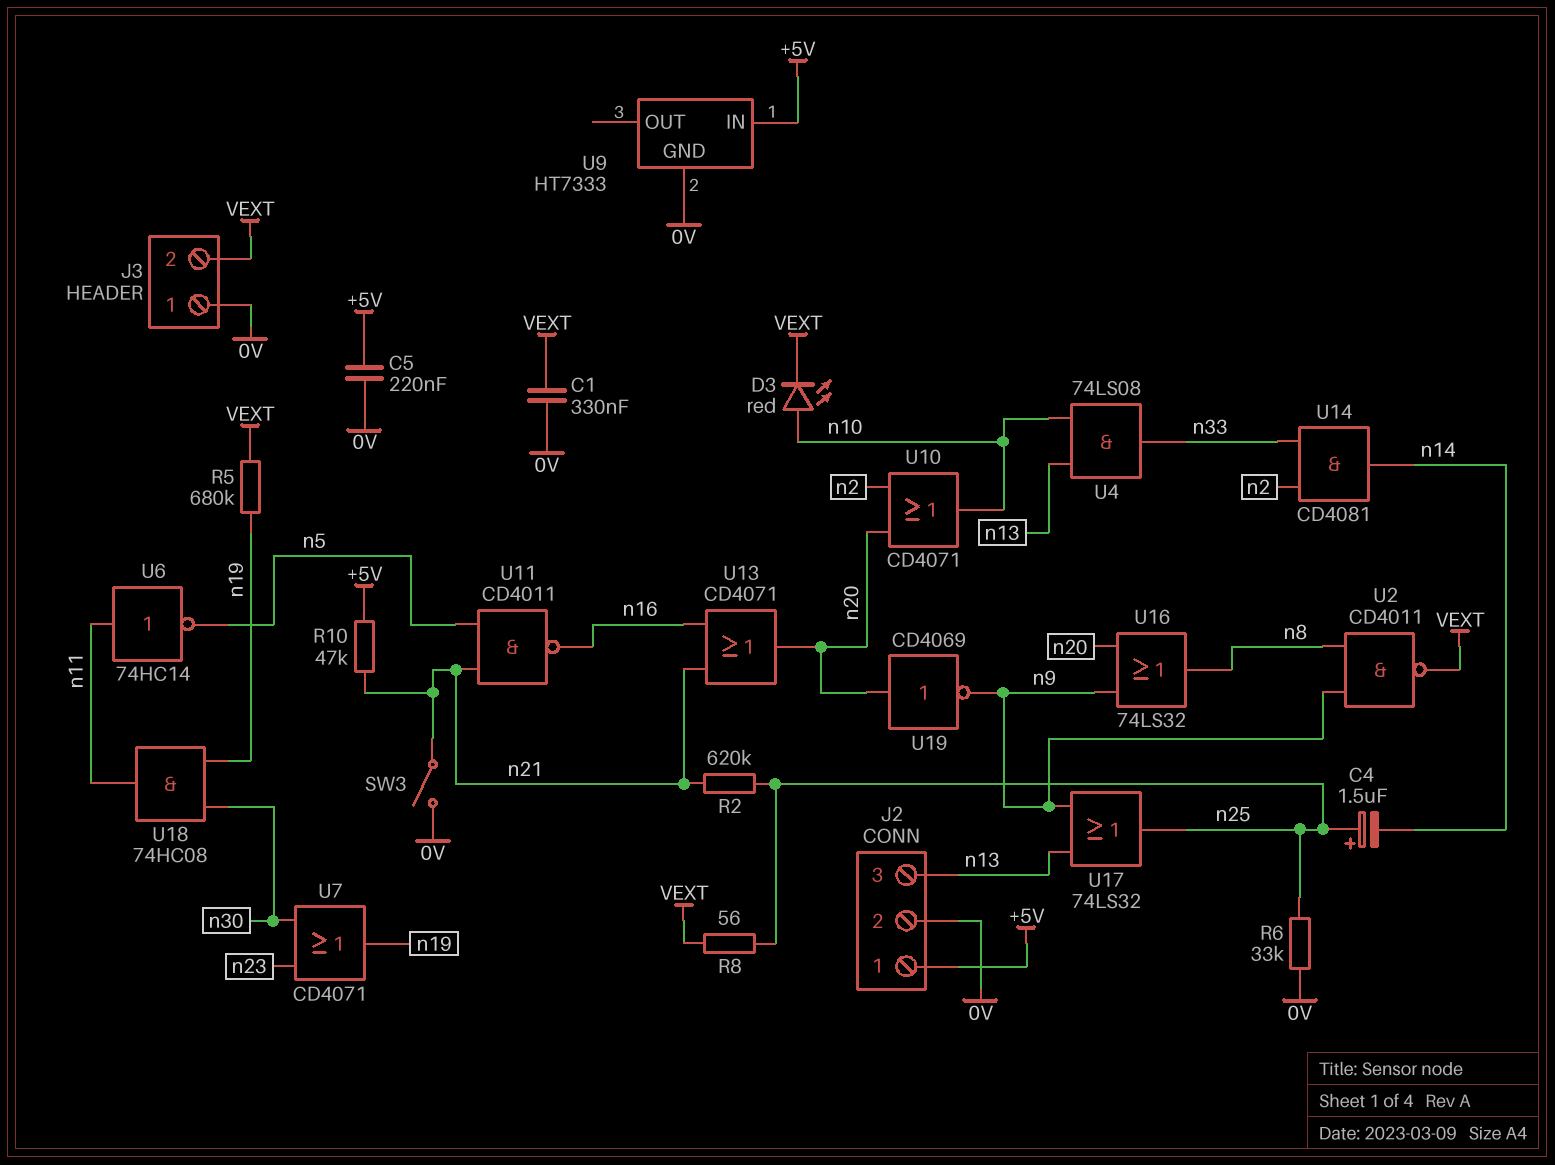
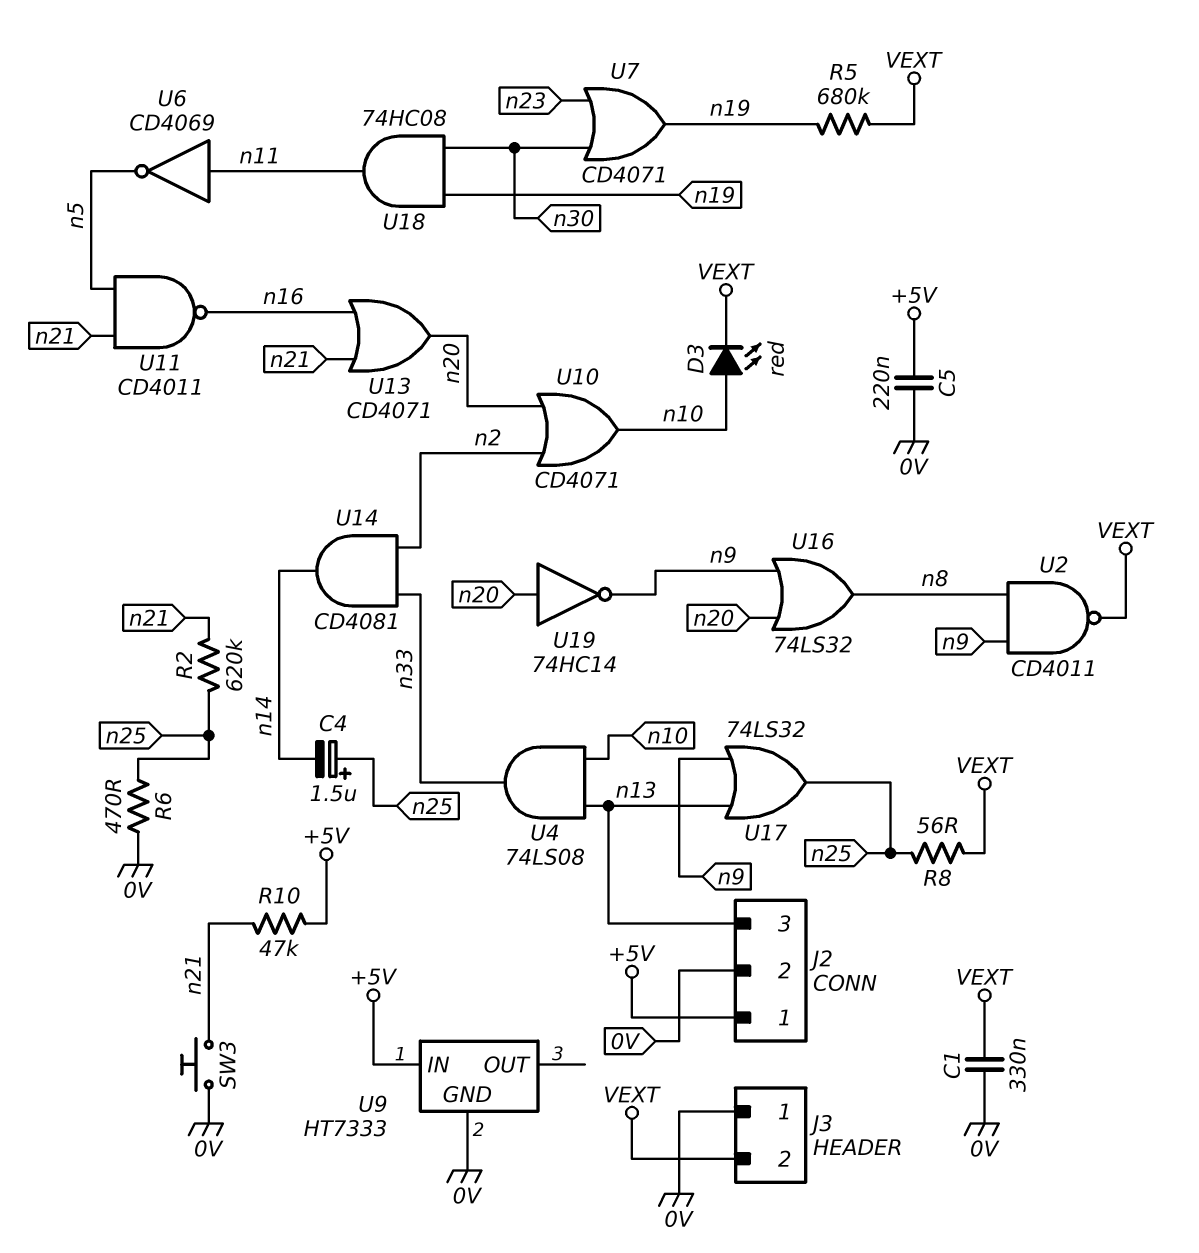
R6: 33k (0V, n25) -> 470 (0V, n25)
SW3: switch (0V, n21) -> button (0V, n21)
U6: NOT 74HC14 (in n11, out n5) -> NOT CD4069 (in n11, out n5)
U19: NOT CD4069 (in n20, out n9) -> NOT 74HC14 (in n20, out n9)

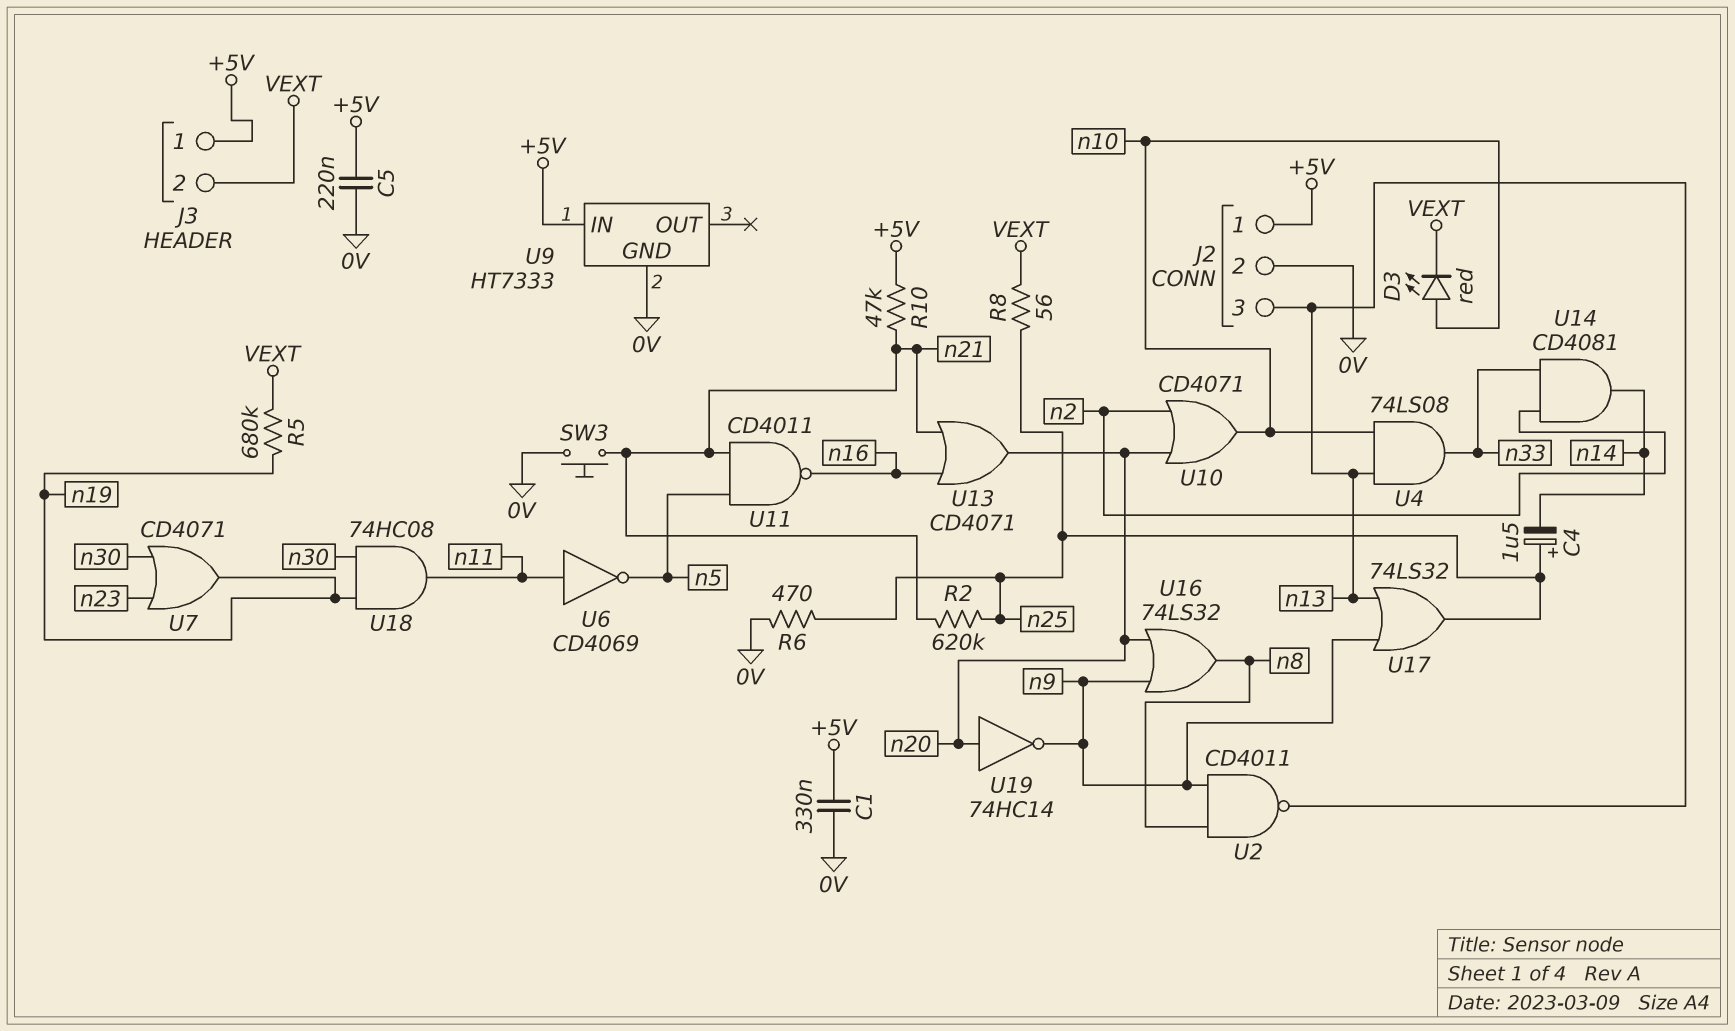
C1: 330nF (0V, VEXT) -> 330nF (+5V, 0V)
J3 pin 1: 0V -> +5V
U2: NAND CD4011 (in n8, in n9, out VEXT) -> NAND CD4011 (in n8, in n9, out n13)

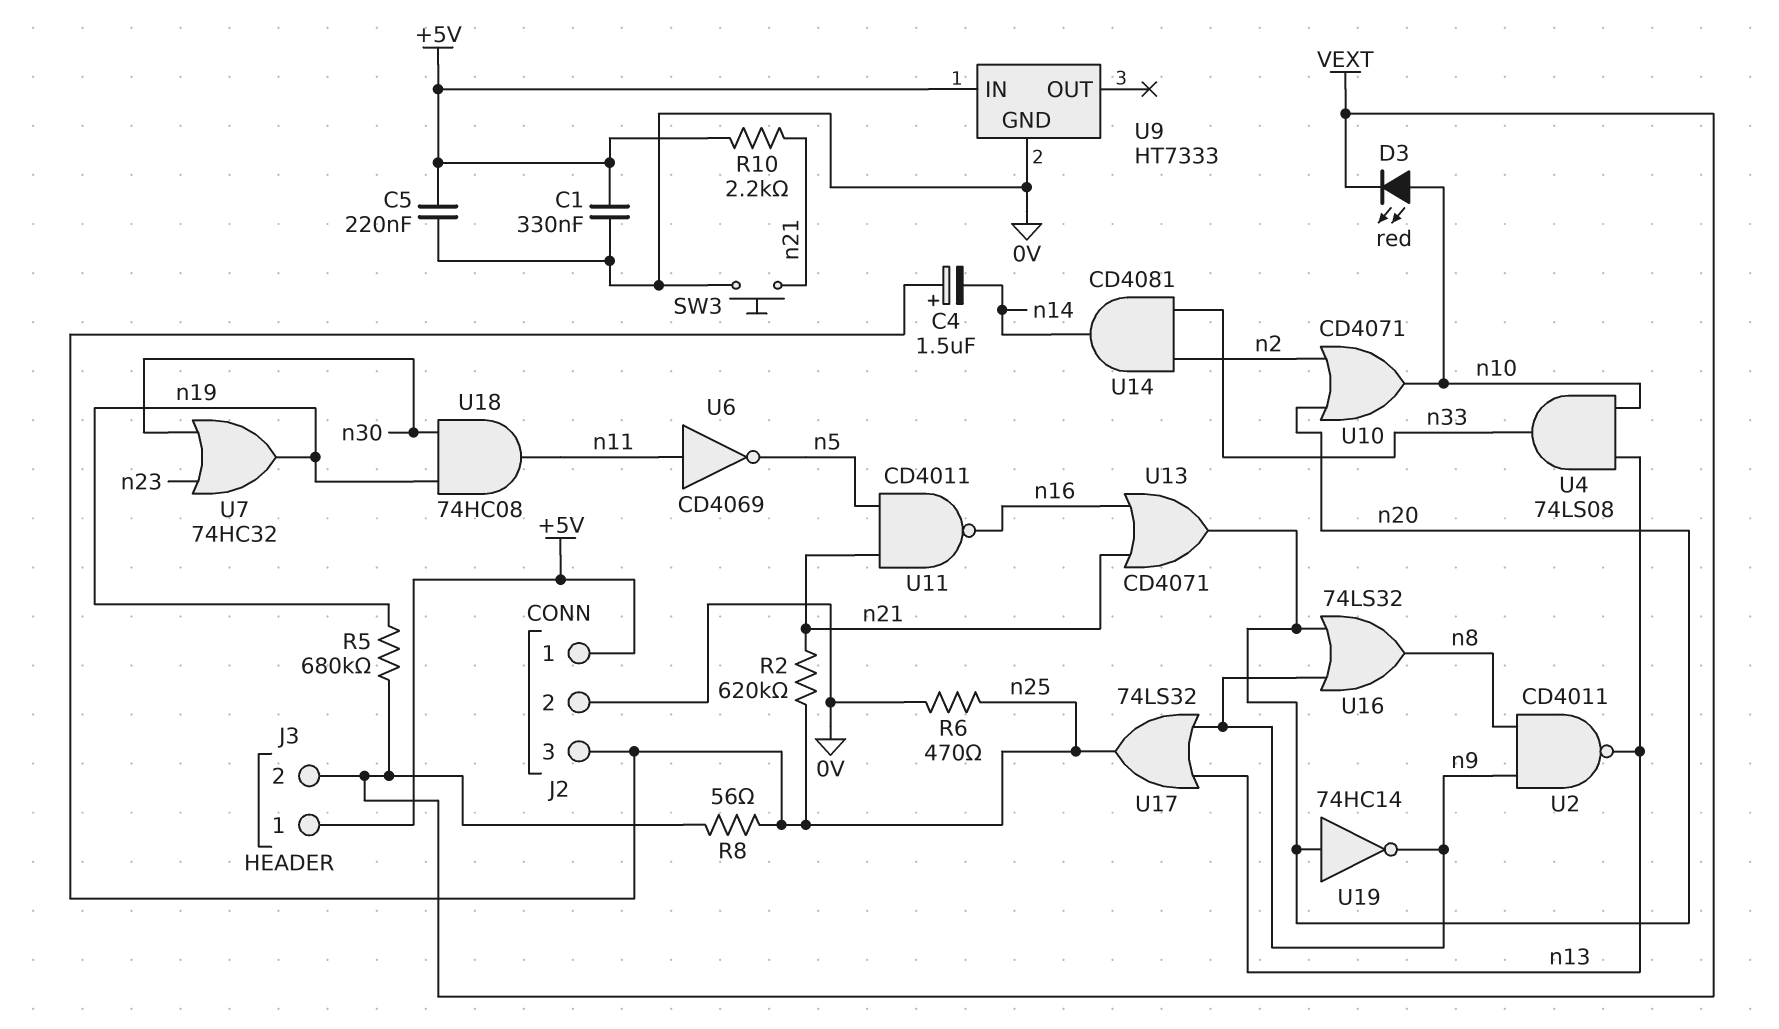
J2 pin 3: n13 -> n25
R10: 47k (+5V, n21) -> 2.2k (+5V, n21)
U7: OR CD4071 (in n23, in n30, out n19) -> OR 74HC32 (in n23, in n30, out n19)

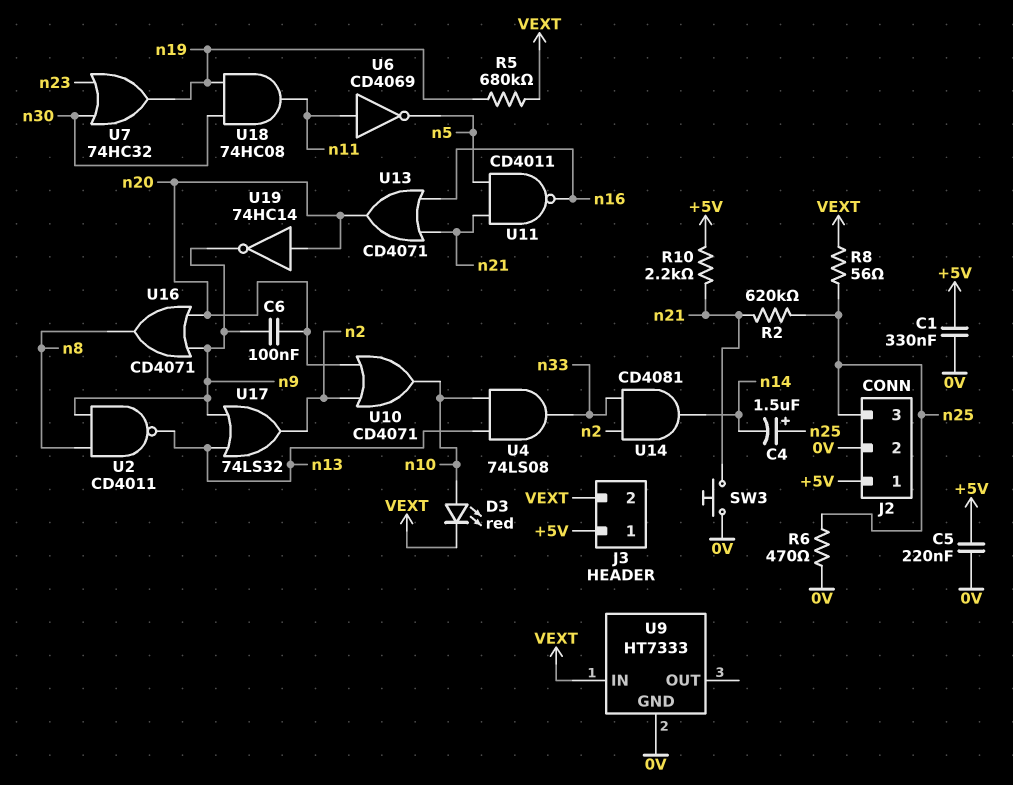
C6: none -> 100nF (n9, n20)
U9 pin IN: +5V -> VEXT
U16: OR 74LS32 (in n9, in n20, out n8) -> OR CD4071 (in n9, in n20, out n8)
U17: OR 74LS32 (in n9, in n13, out n25) -> OR 74LS32 (in n9, in n13, out n2)

